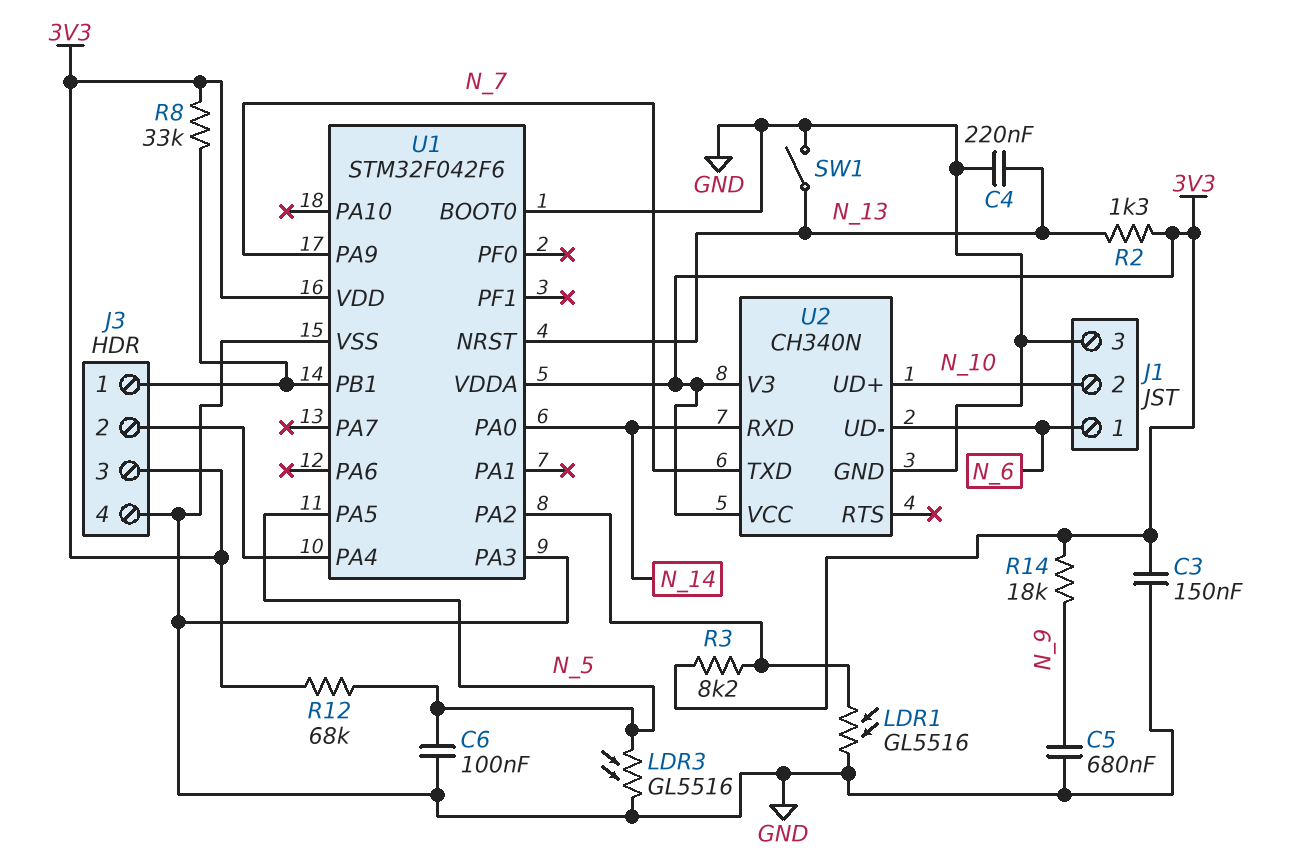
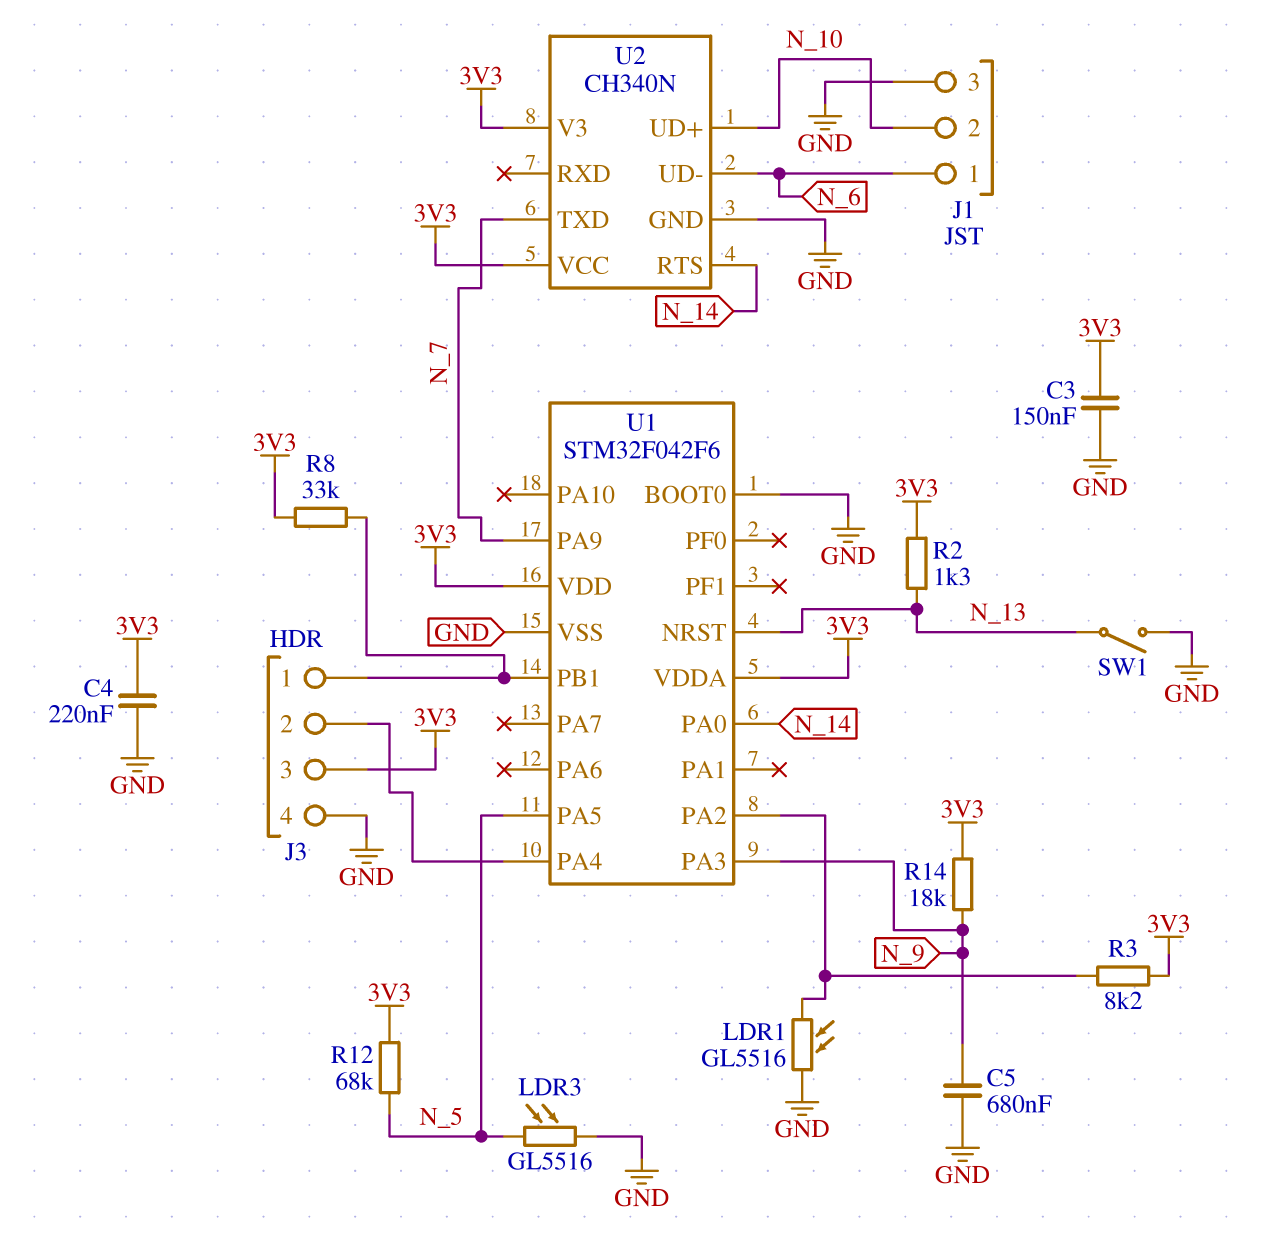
C4: 220nF (GND, N_13) -> 220nF (3V3, GND)
C6: 100nF (GND, N_5) -> none
U1 pin PA3: GND -> N_9
U2 pin RTS: none -> N_14
U2 pin RXD: N_14 -> none

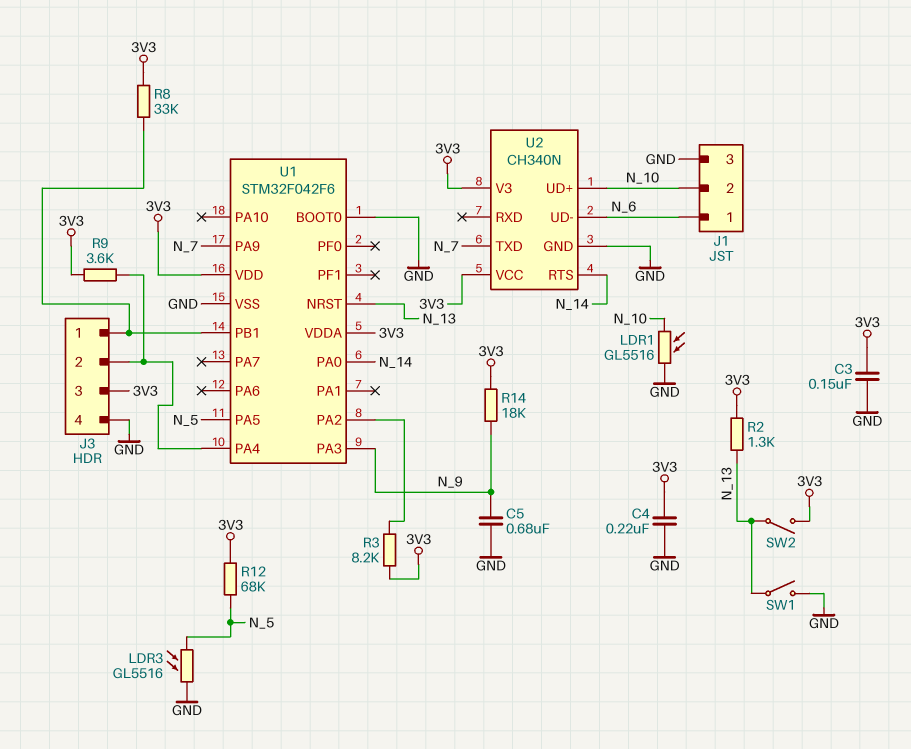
LDR1: GL5516 (GND, U1/PA2) -> GL5516 (GND, N_10)
R9: none -> 3.6k (3V3, J3/2)
SW2: none -> switch (3V3, N_13)

